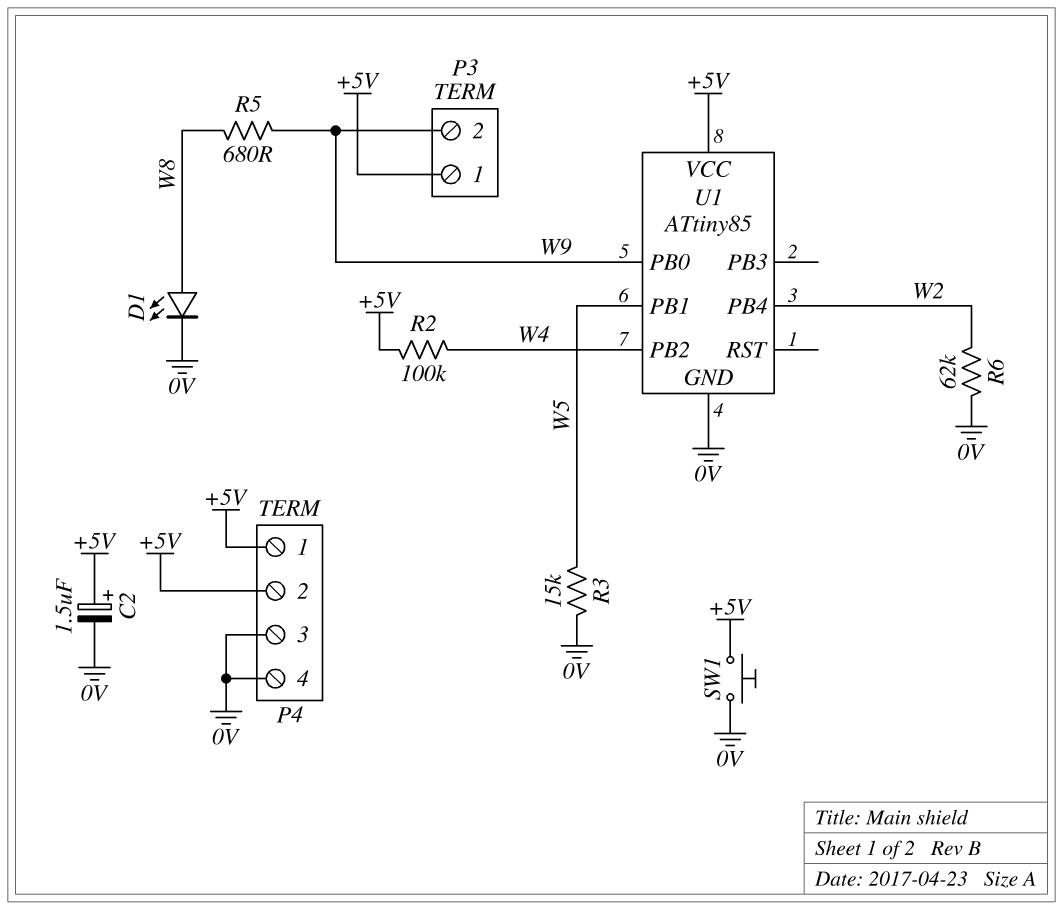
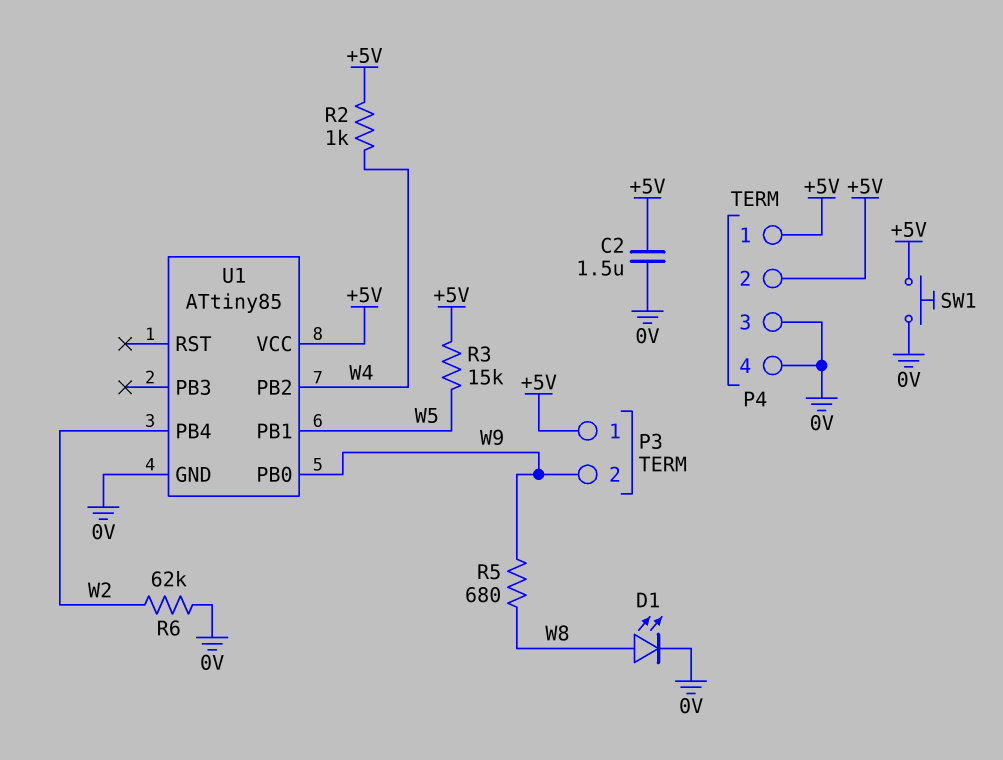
C2: 1.5uF (plus +5V, minus 0V) -> 1.5uF (+5V, 0V)
R2: 100k (+5V, W4) -> 1k (+5V, W4)
R3: 15k (0V, W5) -> 15k (+5V, W5)

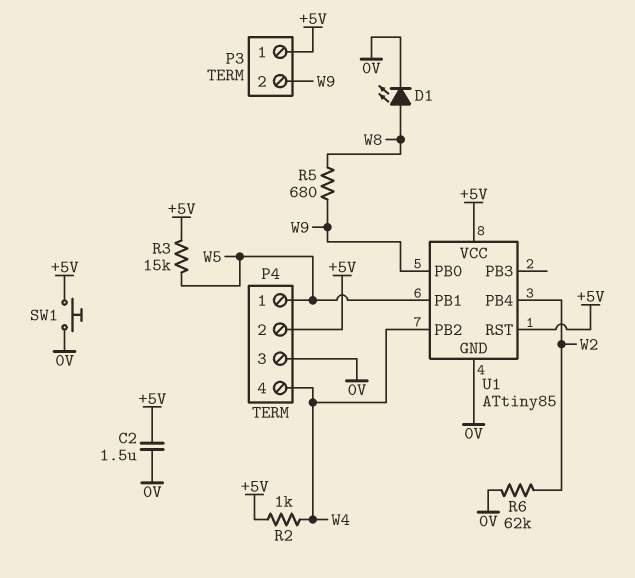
P4 pin 1: +5V -> W5
P4 pin 4: 0V -> W4
U1 pin RST: none -> +5V

